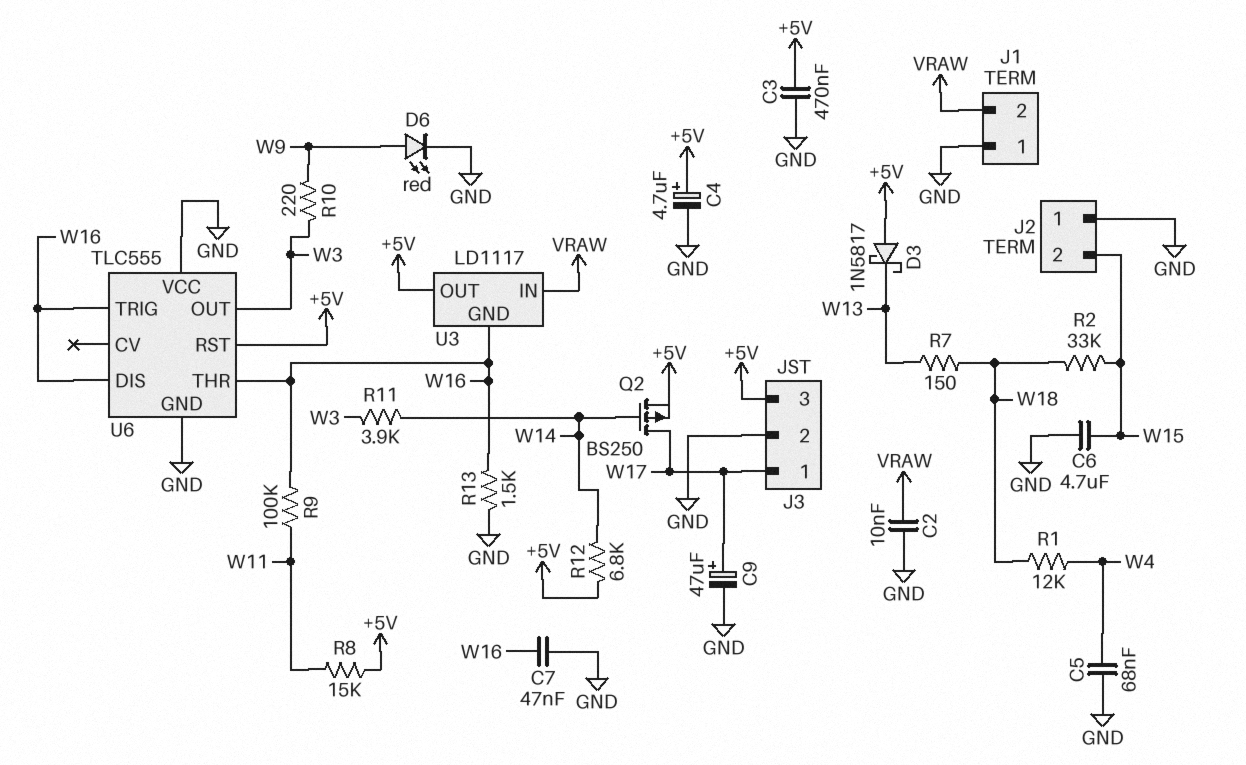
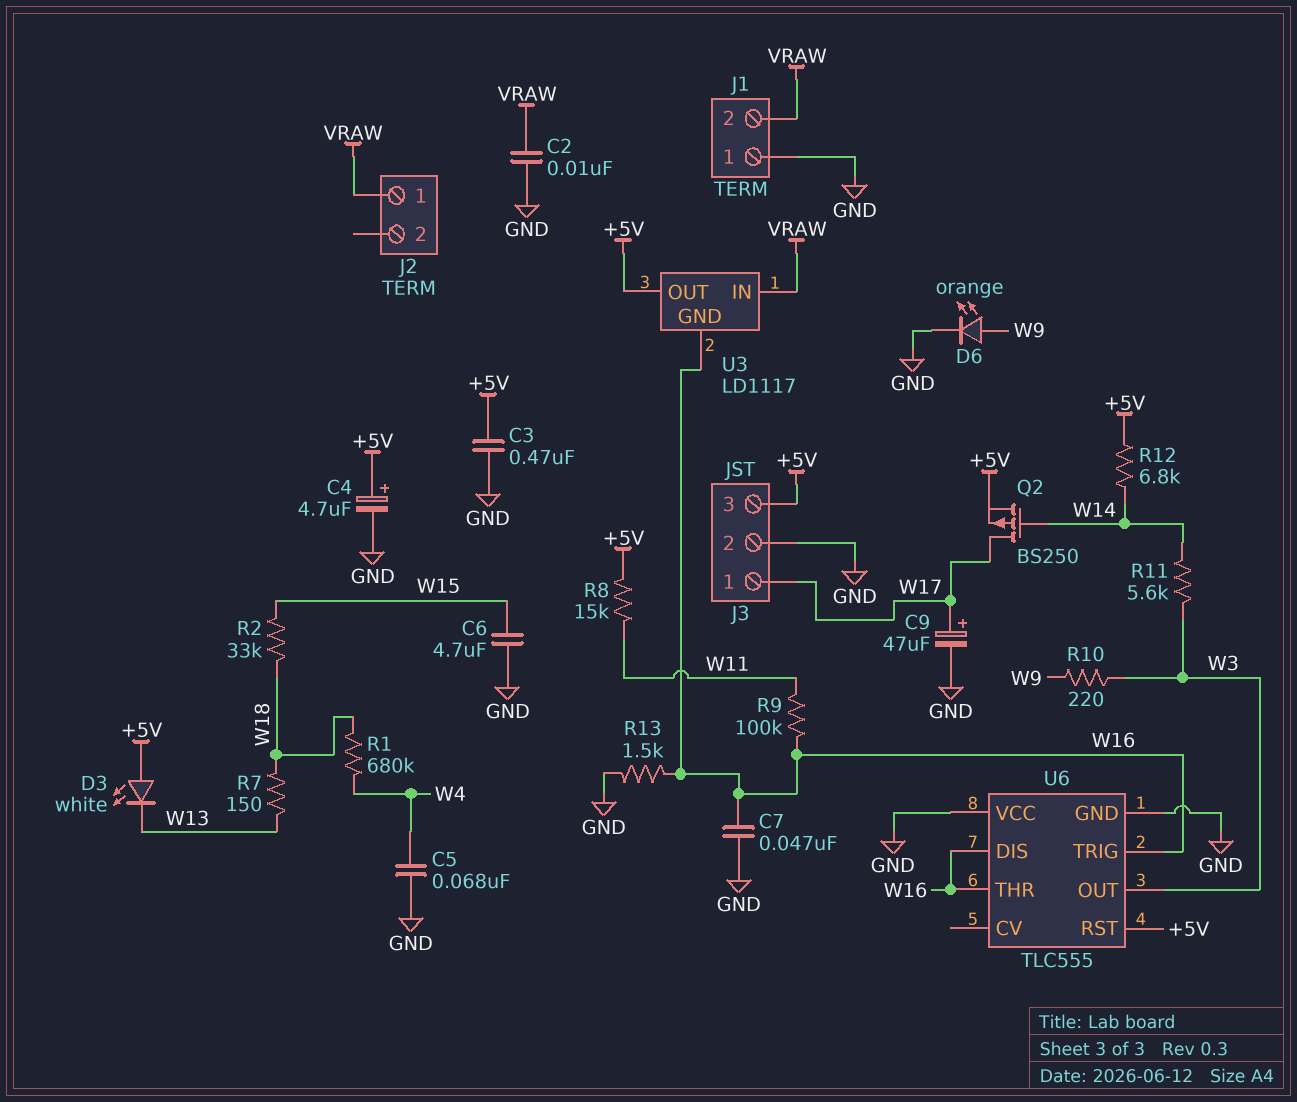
D3: schottky 1N5817 (A +5V, K W13) -> LED white (A +5V, K W13)
D6: LED red (A W9, K GND) -> LED orange (A W9, K GND)
J2 pin 1: GND -> VRAW
J2 pin 2: W15 -> none
R1: 12k (W4, W18) -> 680k (W4, W18)
R11: 3.9k (W3, W14) -> 5.6k (W3, W14)

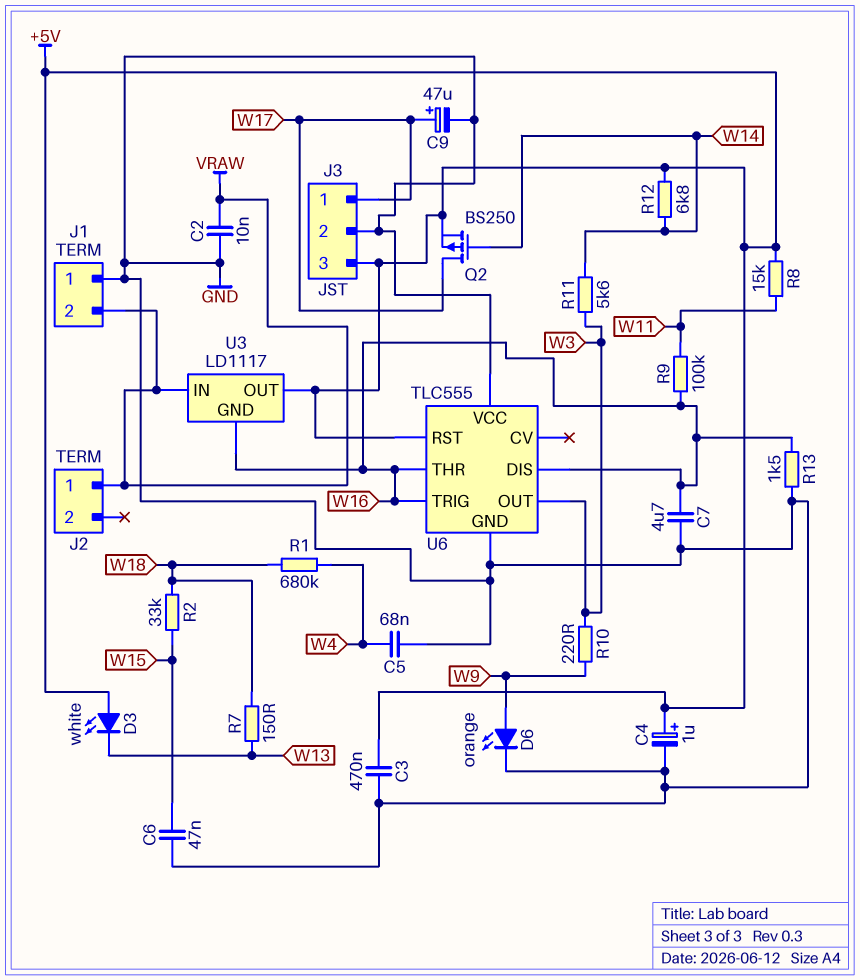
C4: 4.7uF (plus +5V, minus GND) -> 1uF (plus +5V, minus GND)
C6: 4.7uF (GND, W15) -> 47nF (GND, W15)
C7: 47nF (GND, W16) -> 4.7uF (GND, W16)

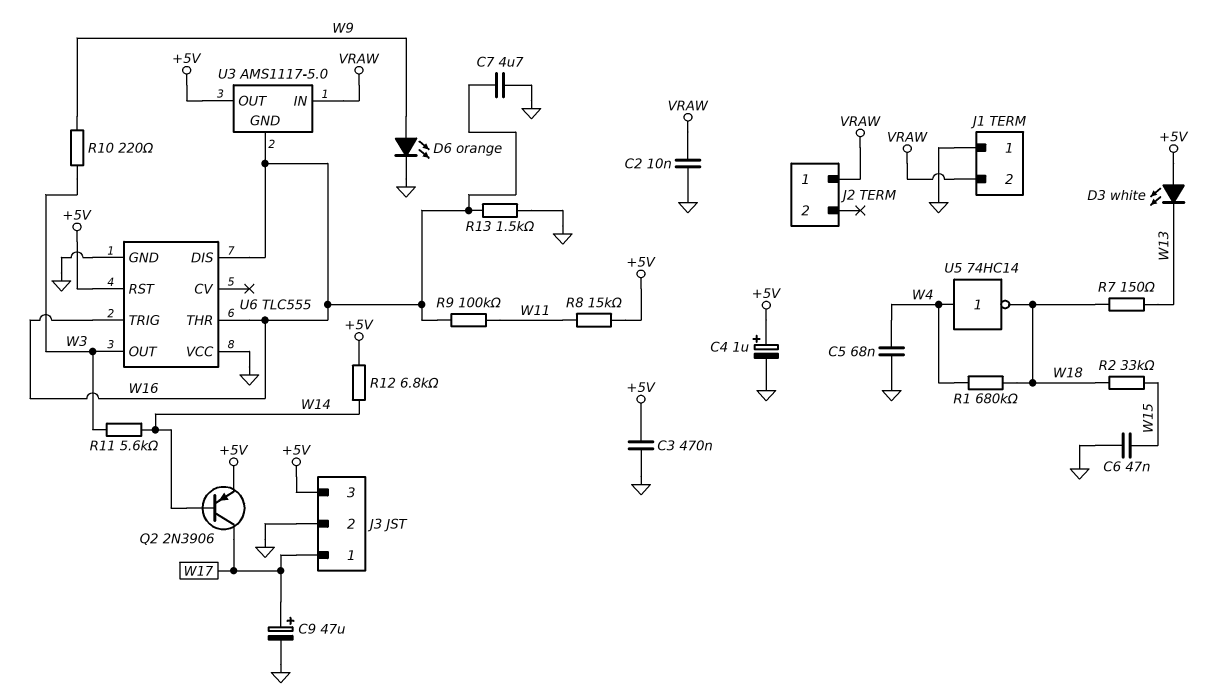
Q2: PMOS BS250 (G W14, D W17, S +5V) -> PNP 2N3906 (B W14, C W17, E +5V)
U3: LD1117 -> AMS1117-5.0
U5: none -> NOT 74HC14 (in W4, out W18)

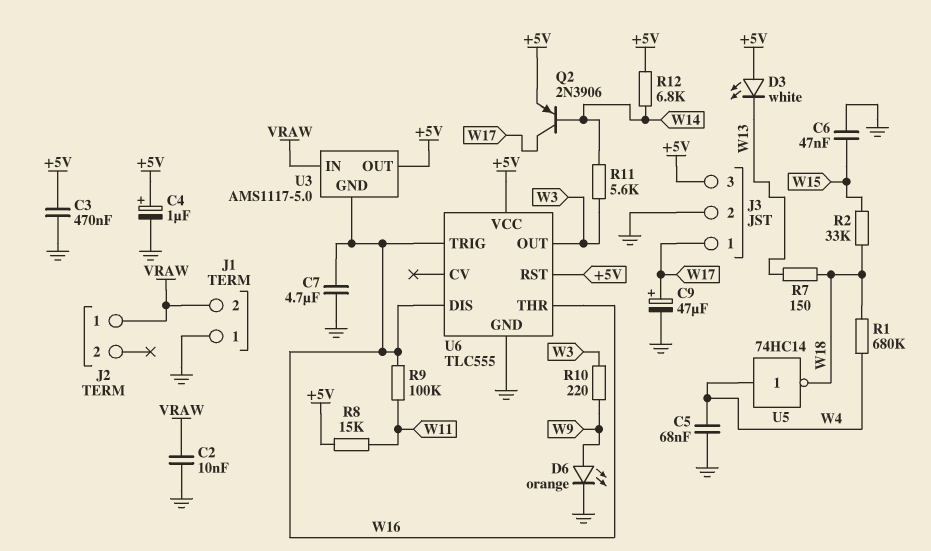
R13: 1.5k (GND, W16) -> none
U6 pin VCC: GND -> +5V

